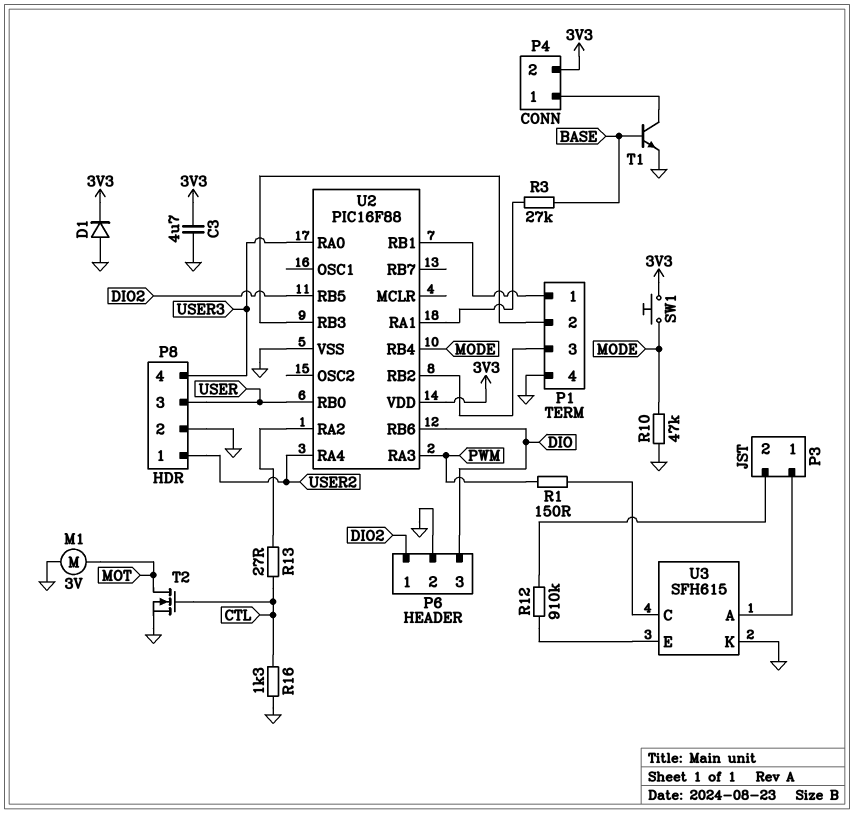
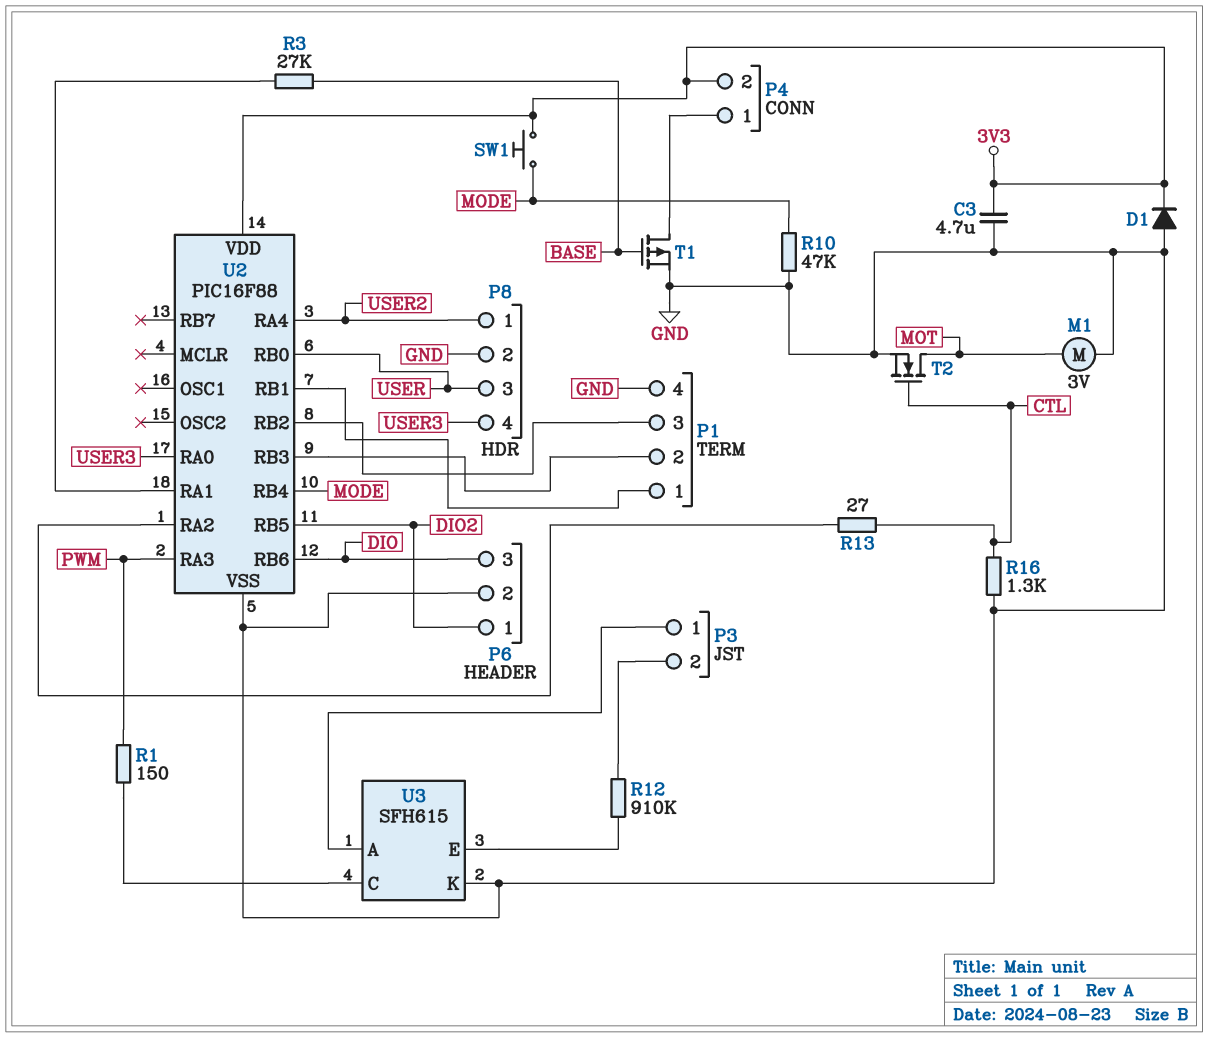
T1: NPN (B BASE, C P4/1, E GND) -> PMOS (G BASE, D P4/1, S GND)

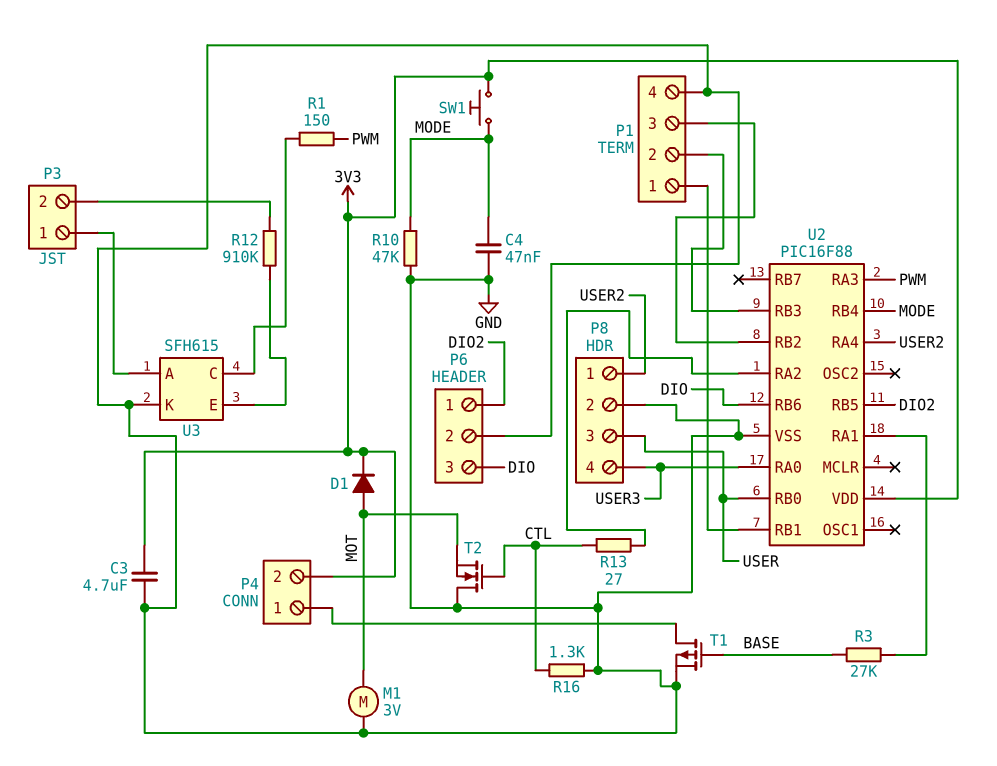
C4: none -> 47nF (GND, MODE)
D1: diode (A GND, K 3V3) -> diode (A MOT, K 3V3)
T2: NMOS (G CTL, D MOT, S GND) -> NMOS (G CTL, D GND, S MOT)

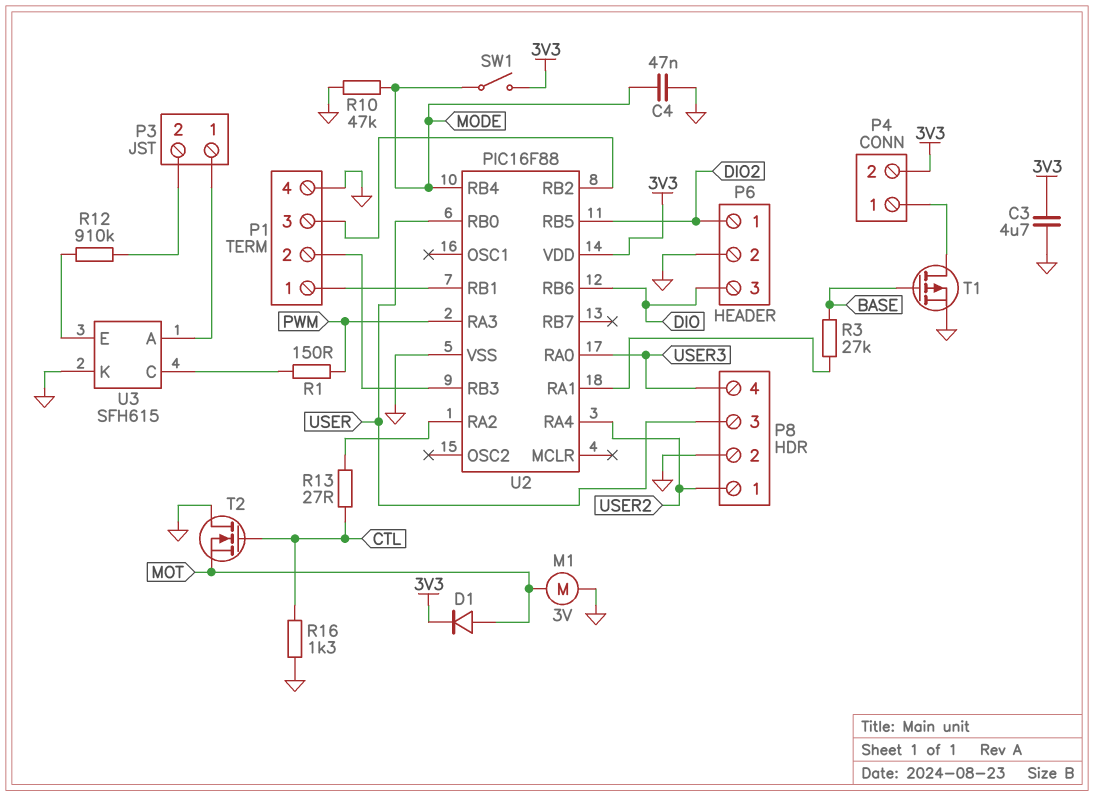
SW1: button (3V3, MODE) -> switch (3V3, MODE)

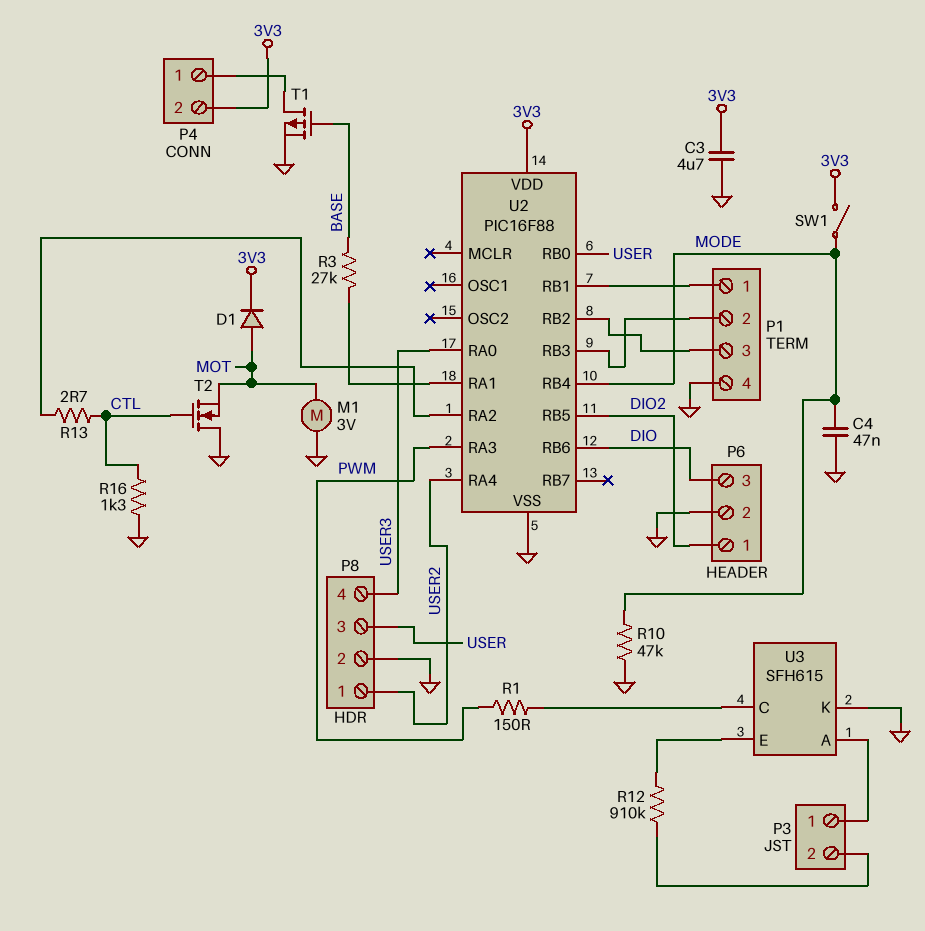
R13: 27 (CTL, U2/RA2) -> 2.7 (CTL, U2/RA2)

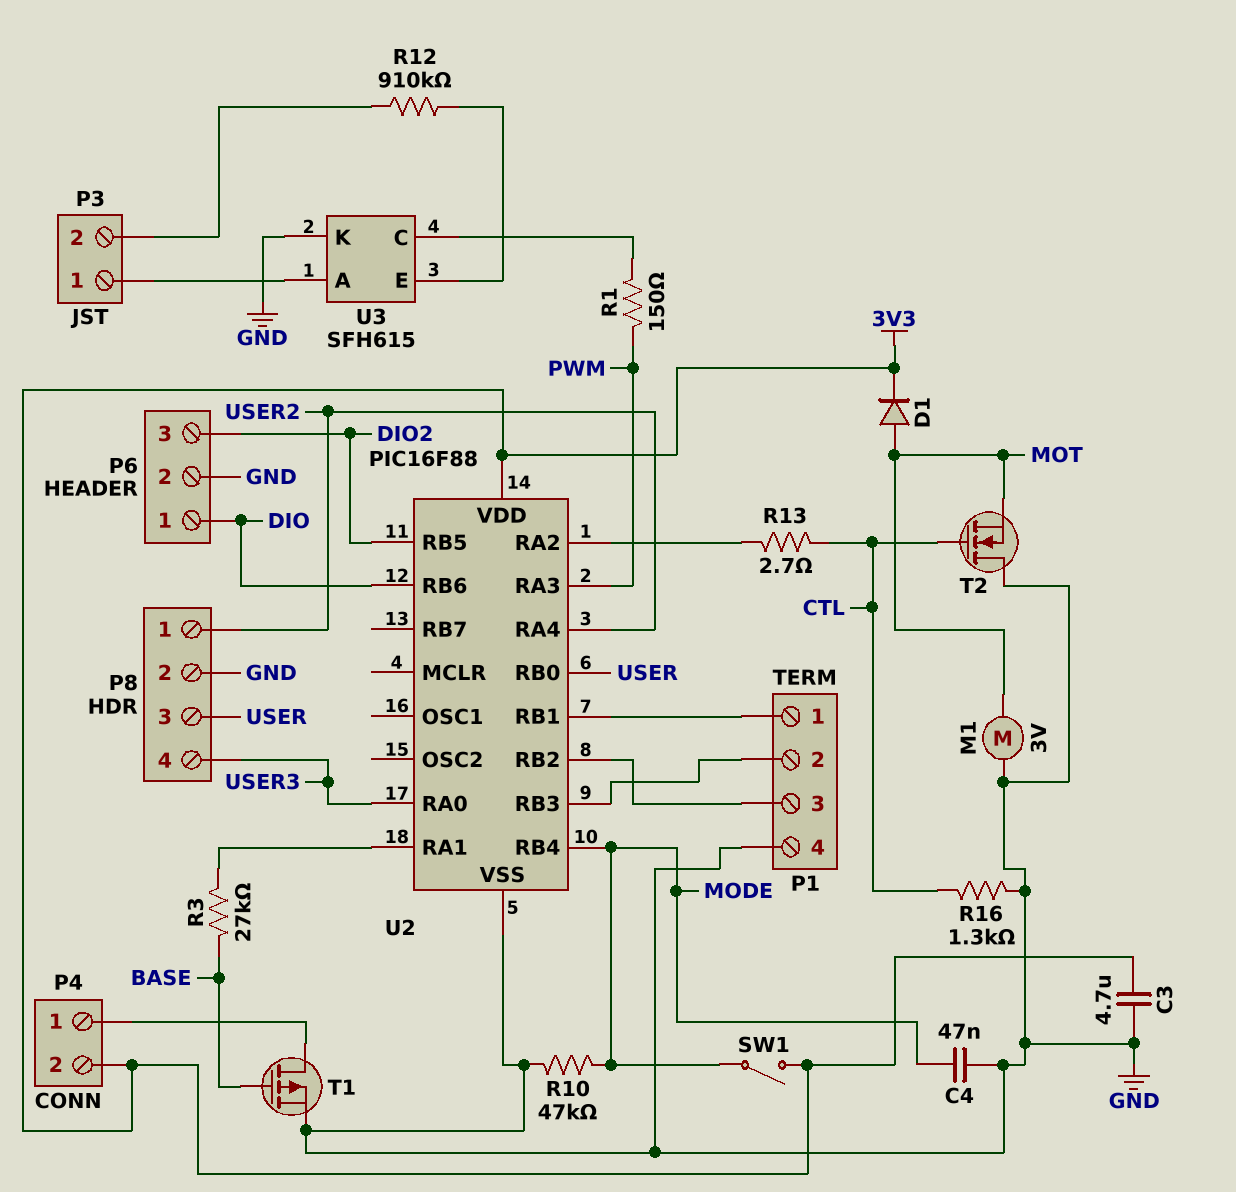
P6 pin 1: DIO2 -> DIO
P6 pin 3: DIO -> DIO2

